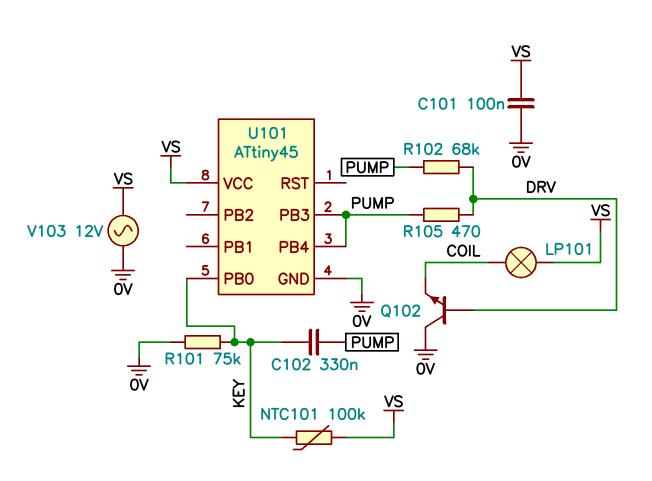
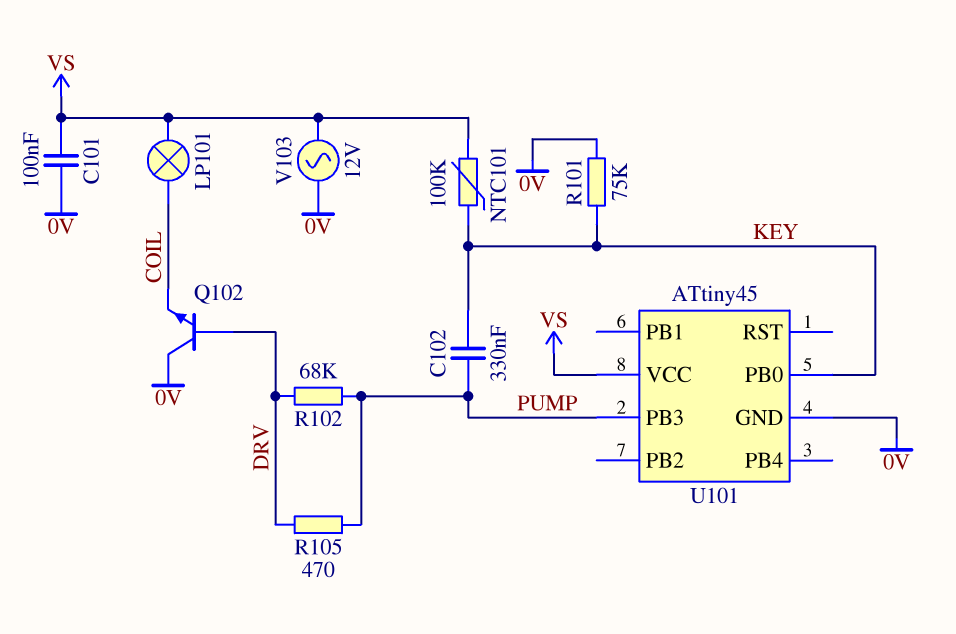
U101 pin PB4: PUMP -> none

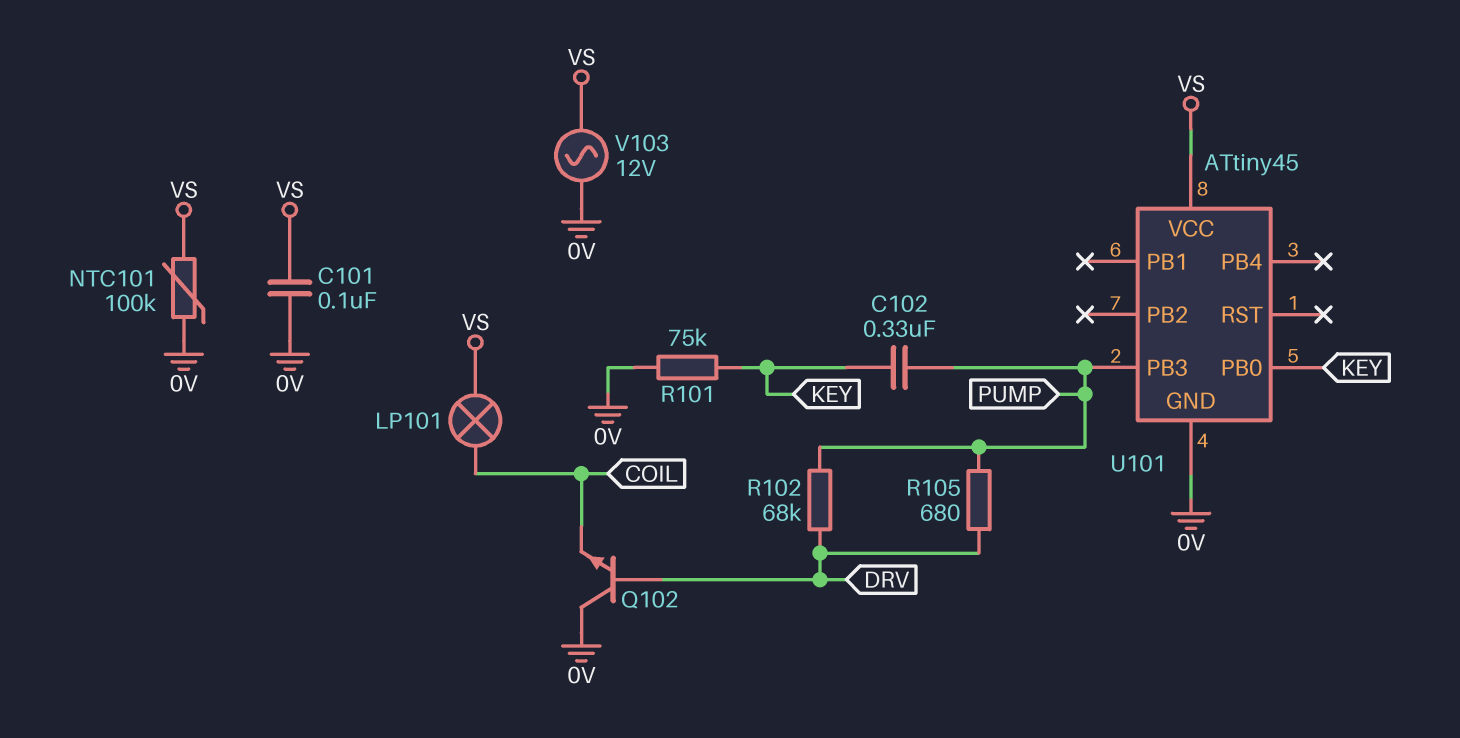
NTC101: 100k (KEY, VS) -> 100k (0V, VS)
R105: 470 (DRV, PUMP) -> 680 (DRV, PUMP)

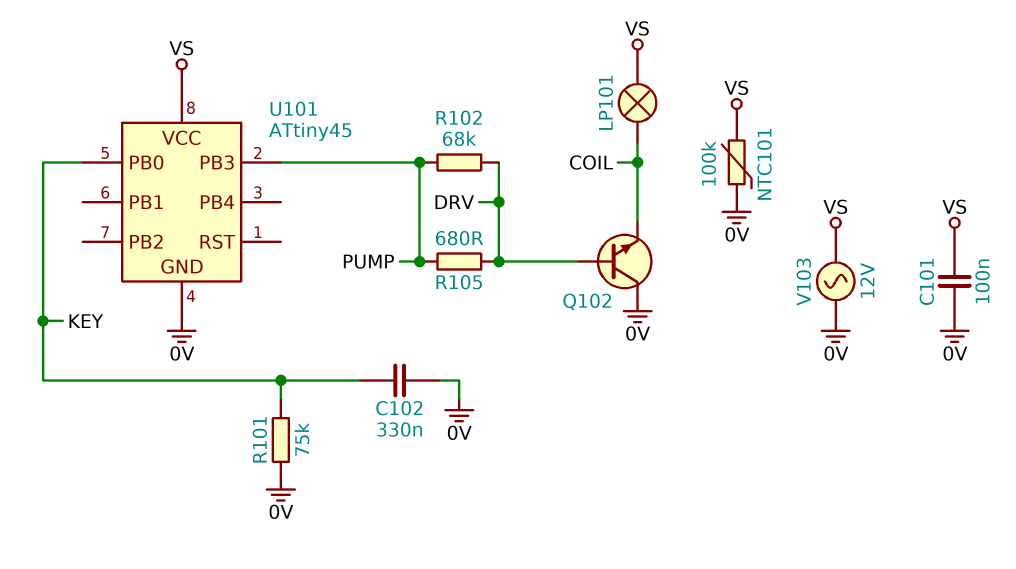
C102: 330nF (KEY, PUMP) -> 330nF (0V, KEY)

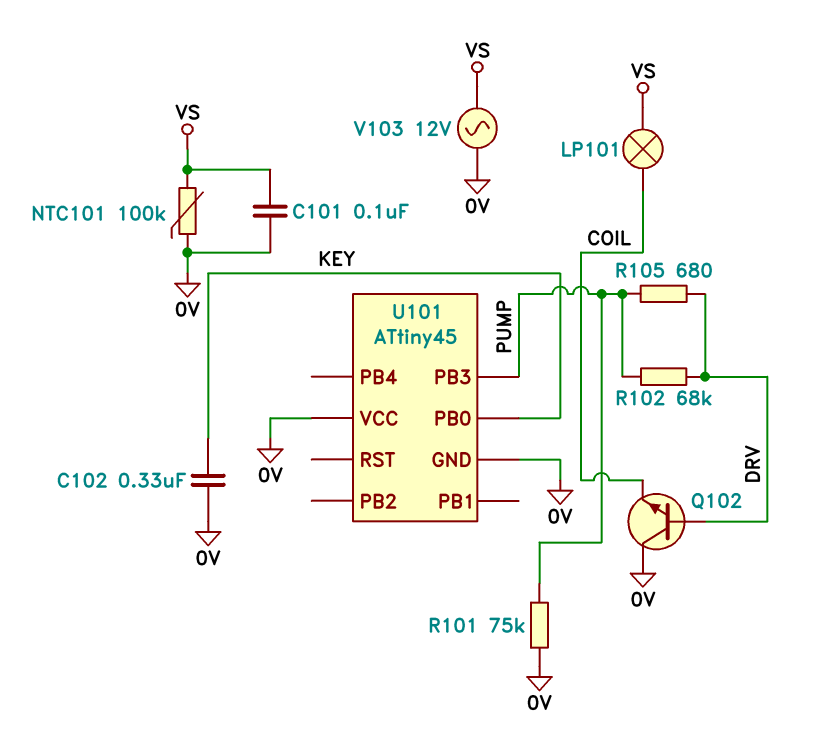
R101: 75k (0V, KEY) -> 75k (0V, PUMP)
U101 pin VCC: VS -> 0V

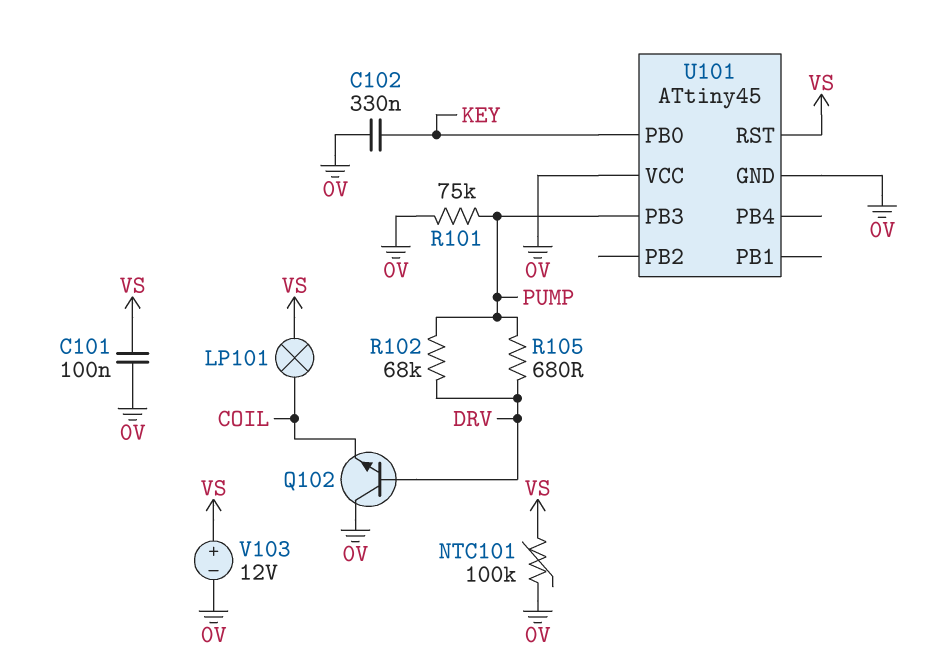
U101 pin RST: none -> VS
V103: AC 12V (0V, VS) -> 12V (plus VS, minus 0V)

